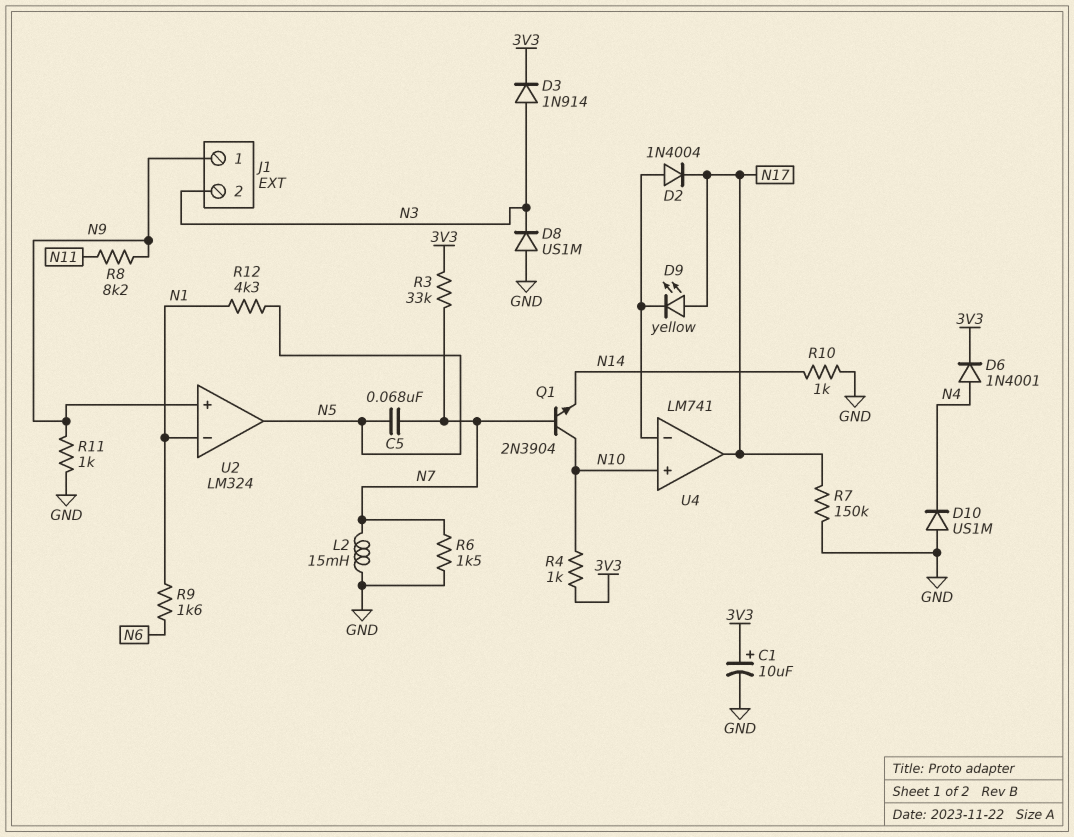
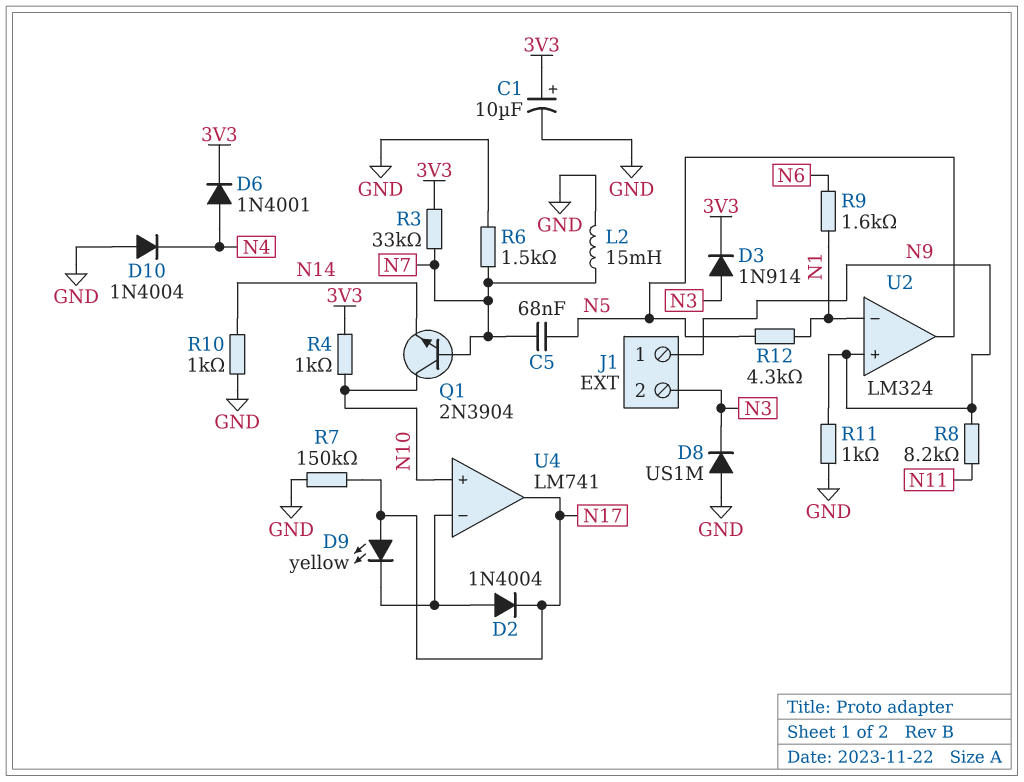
D10: diode US1M (A GND, K N4) -> diode 1N4004 (A GND, K N4)

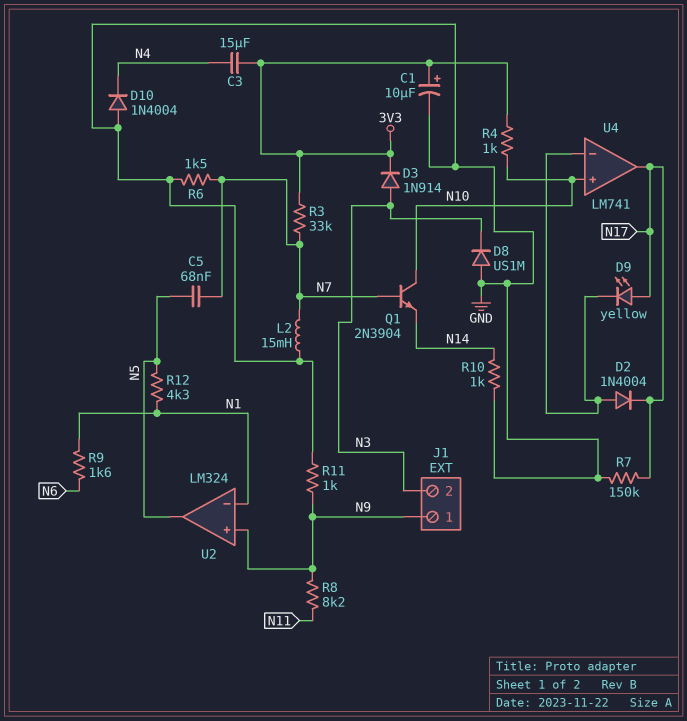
C3: none -> 15uF (3V3, N4)
D6: diode 1N4001 (A N4, K 3V3) -> none

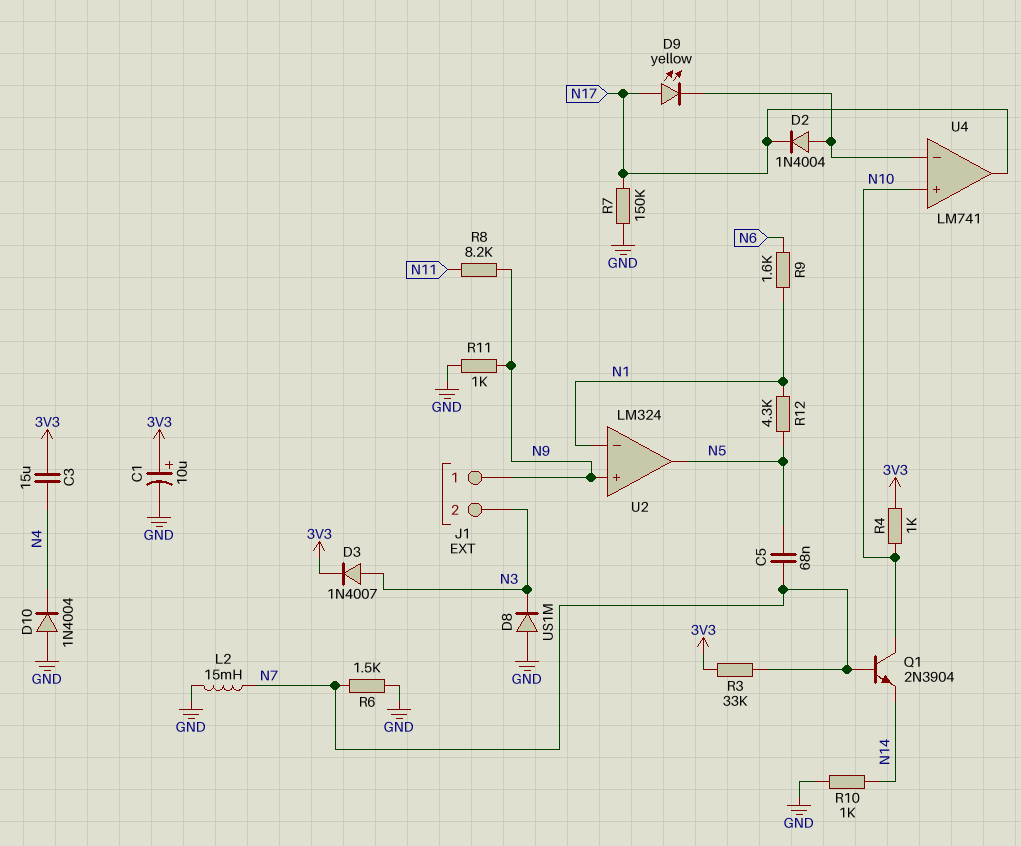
D3: diode 1N914 (A N3, K 3V3) -> diode 1N4007 (A N3, K 3V3)

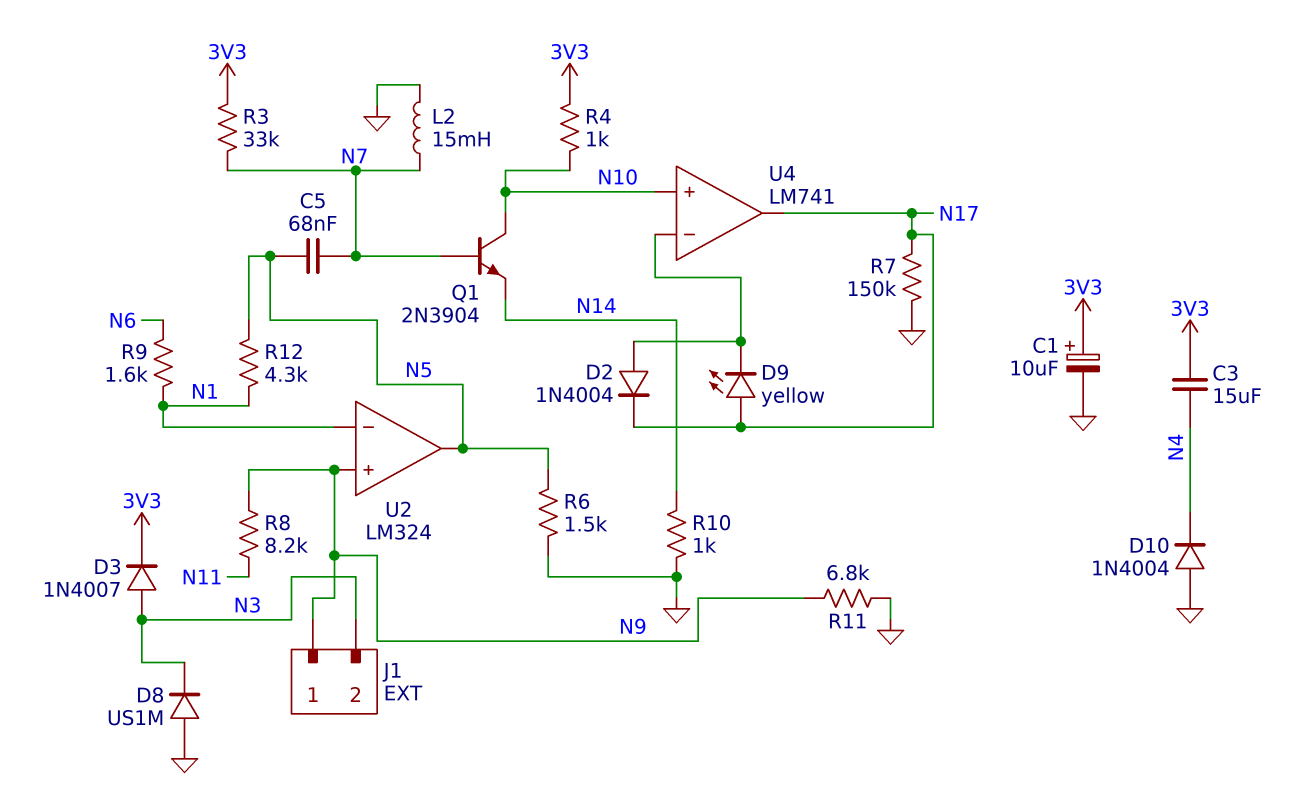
R6: 1.5k (GND, N7) -> 1.5k (GND, N5)
R11: 1k (GND, N9) -> 6.8k (GND, N9)

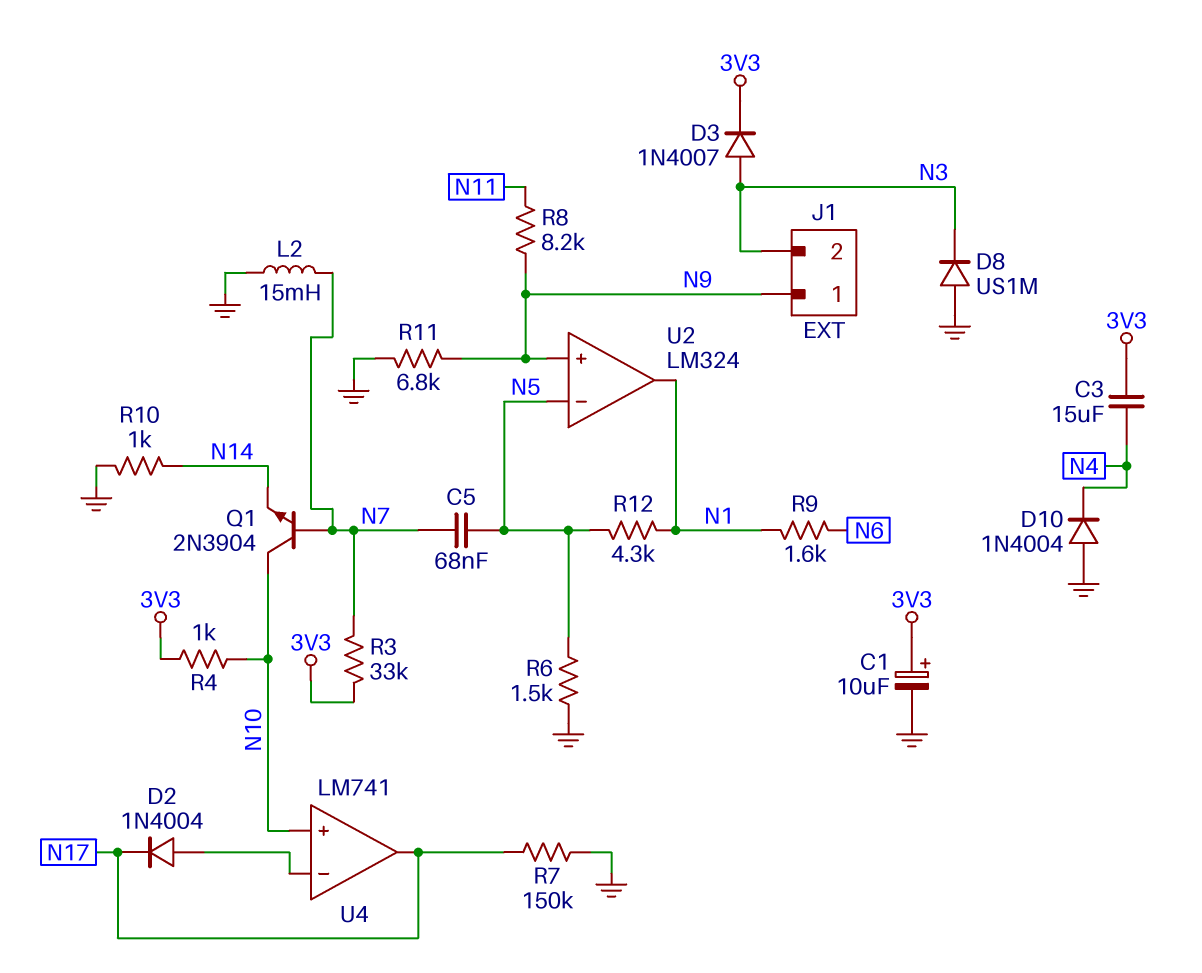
D9: LED yellow (A N17, K U4/in-) -> none
U2 pin in-: N1 -> N5
U2 pin out: N5 -> N1

